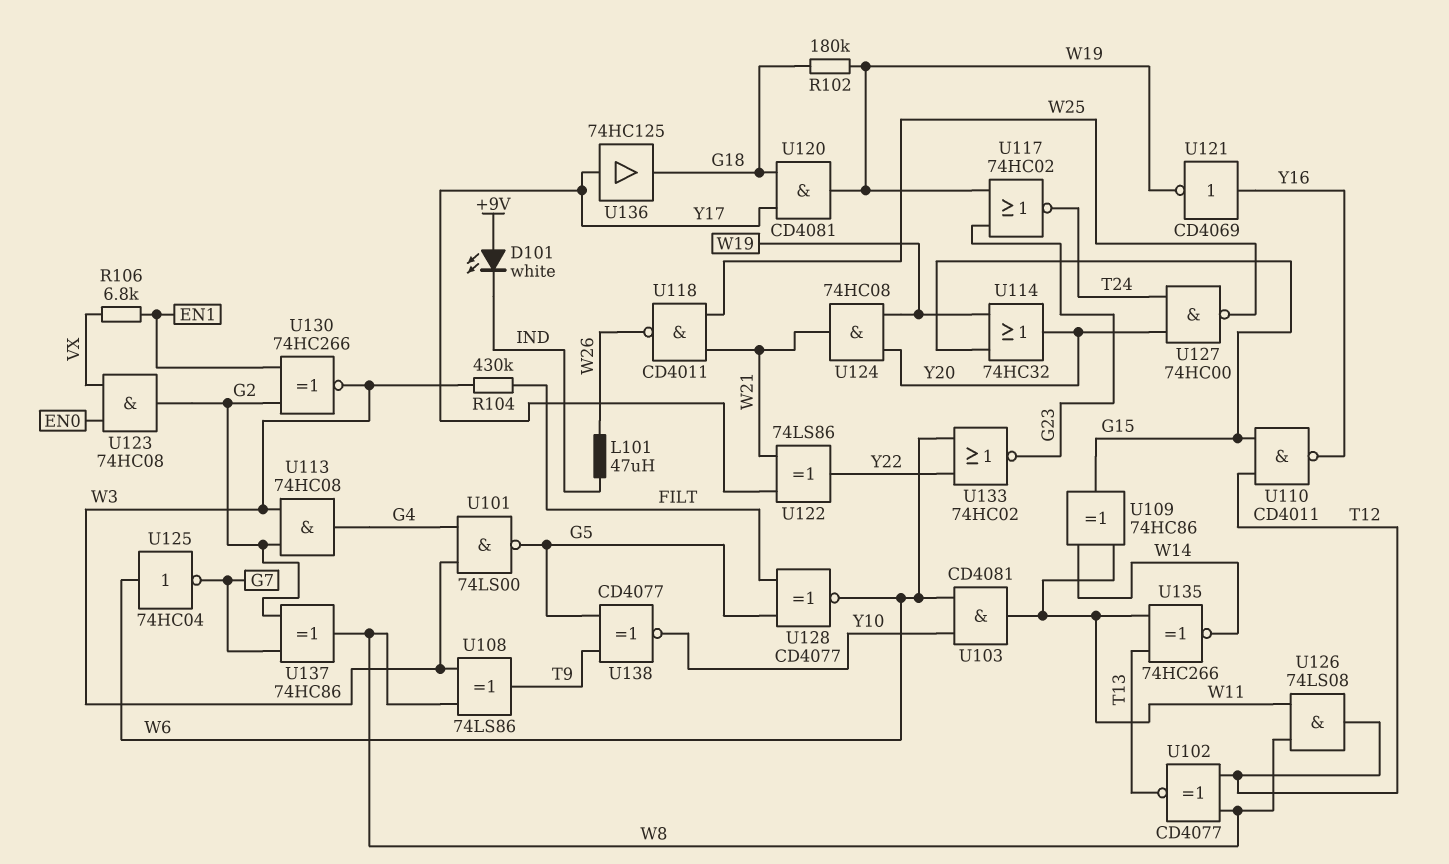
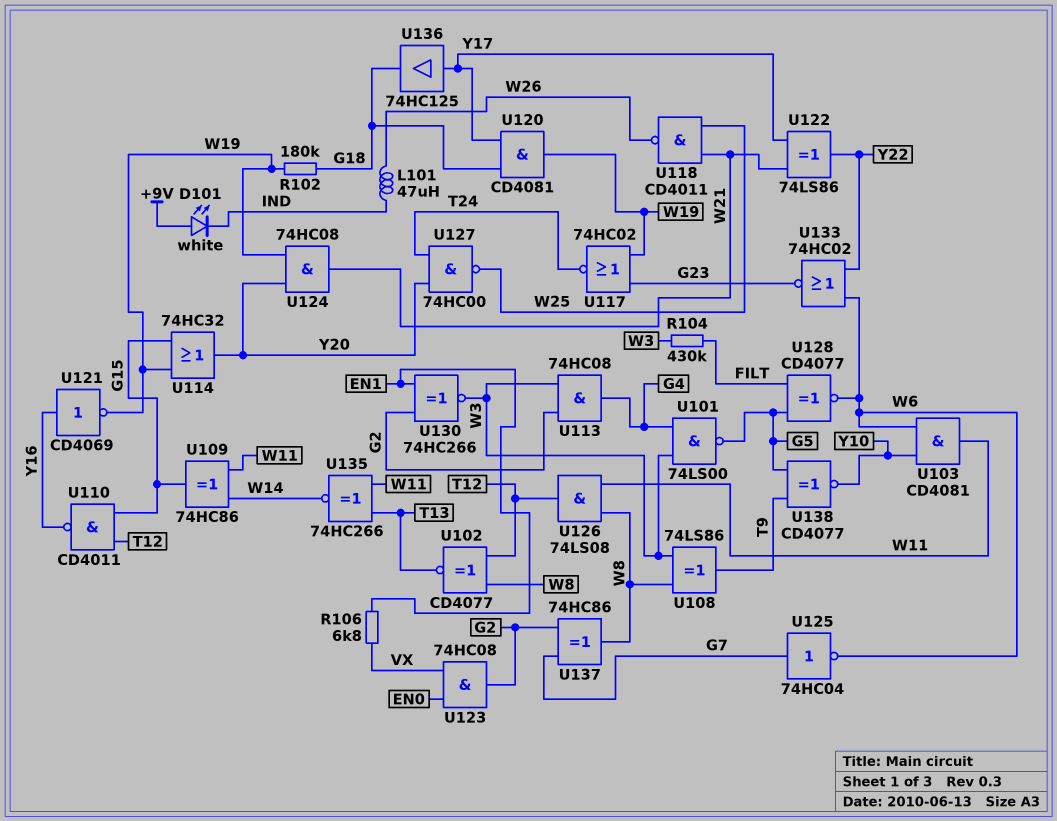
U125: NOT 74HC04 (in W6, out G7) -> NOT 74HC04 (in G7, out W6)

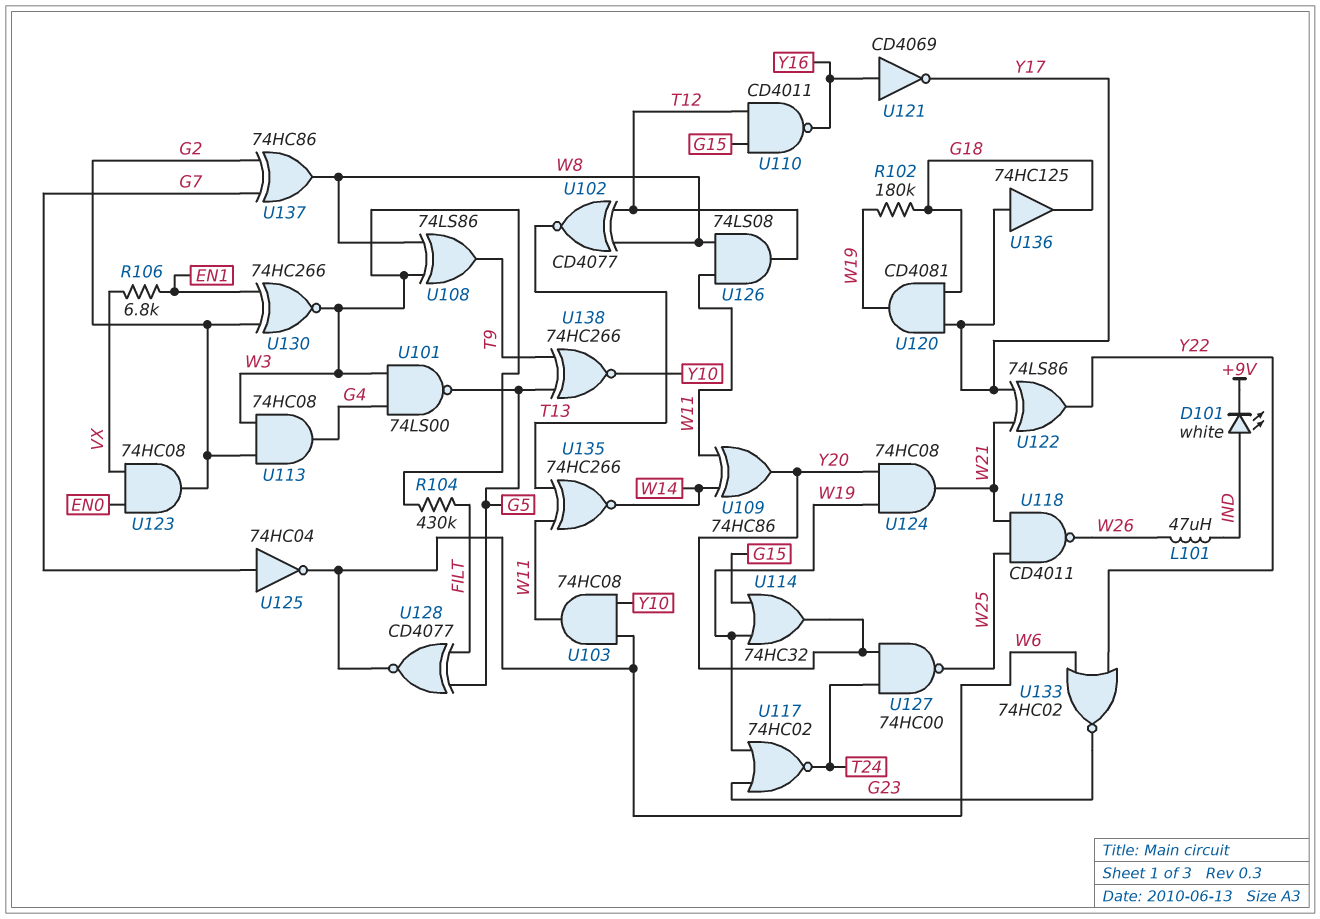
D101: LED white (A +9V, K IND) -> LED white (A IND, K +9V)
U103: AND CD4081 (in W6, in Y10, out W11) -> AND 74HC08 (in W6, in Y10, out W11)
U109: XOR 74HC86 (in W11, in W14, out G15) -> XOR 74HC86 (in W11, in W14, out Y20)
U121: NOT CD4069 (in Y16, out W19) -> NOT CD4069 (in Y16, out Y17)
U138: XNOR CD4077 (in G5, in T9, out Y10) -> XNOR 74HC266 (in G5, in T9, out Y10)

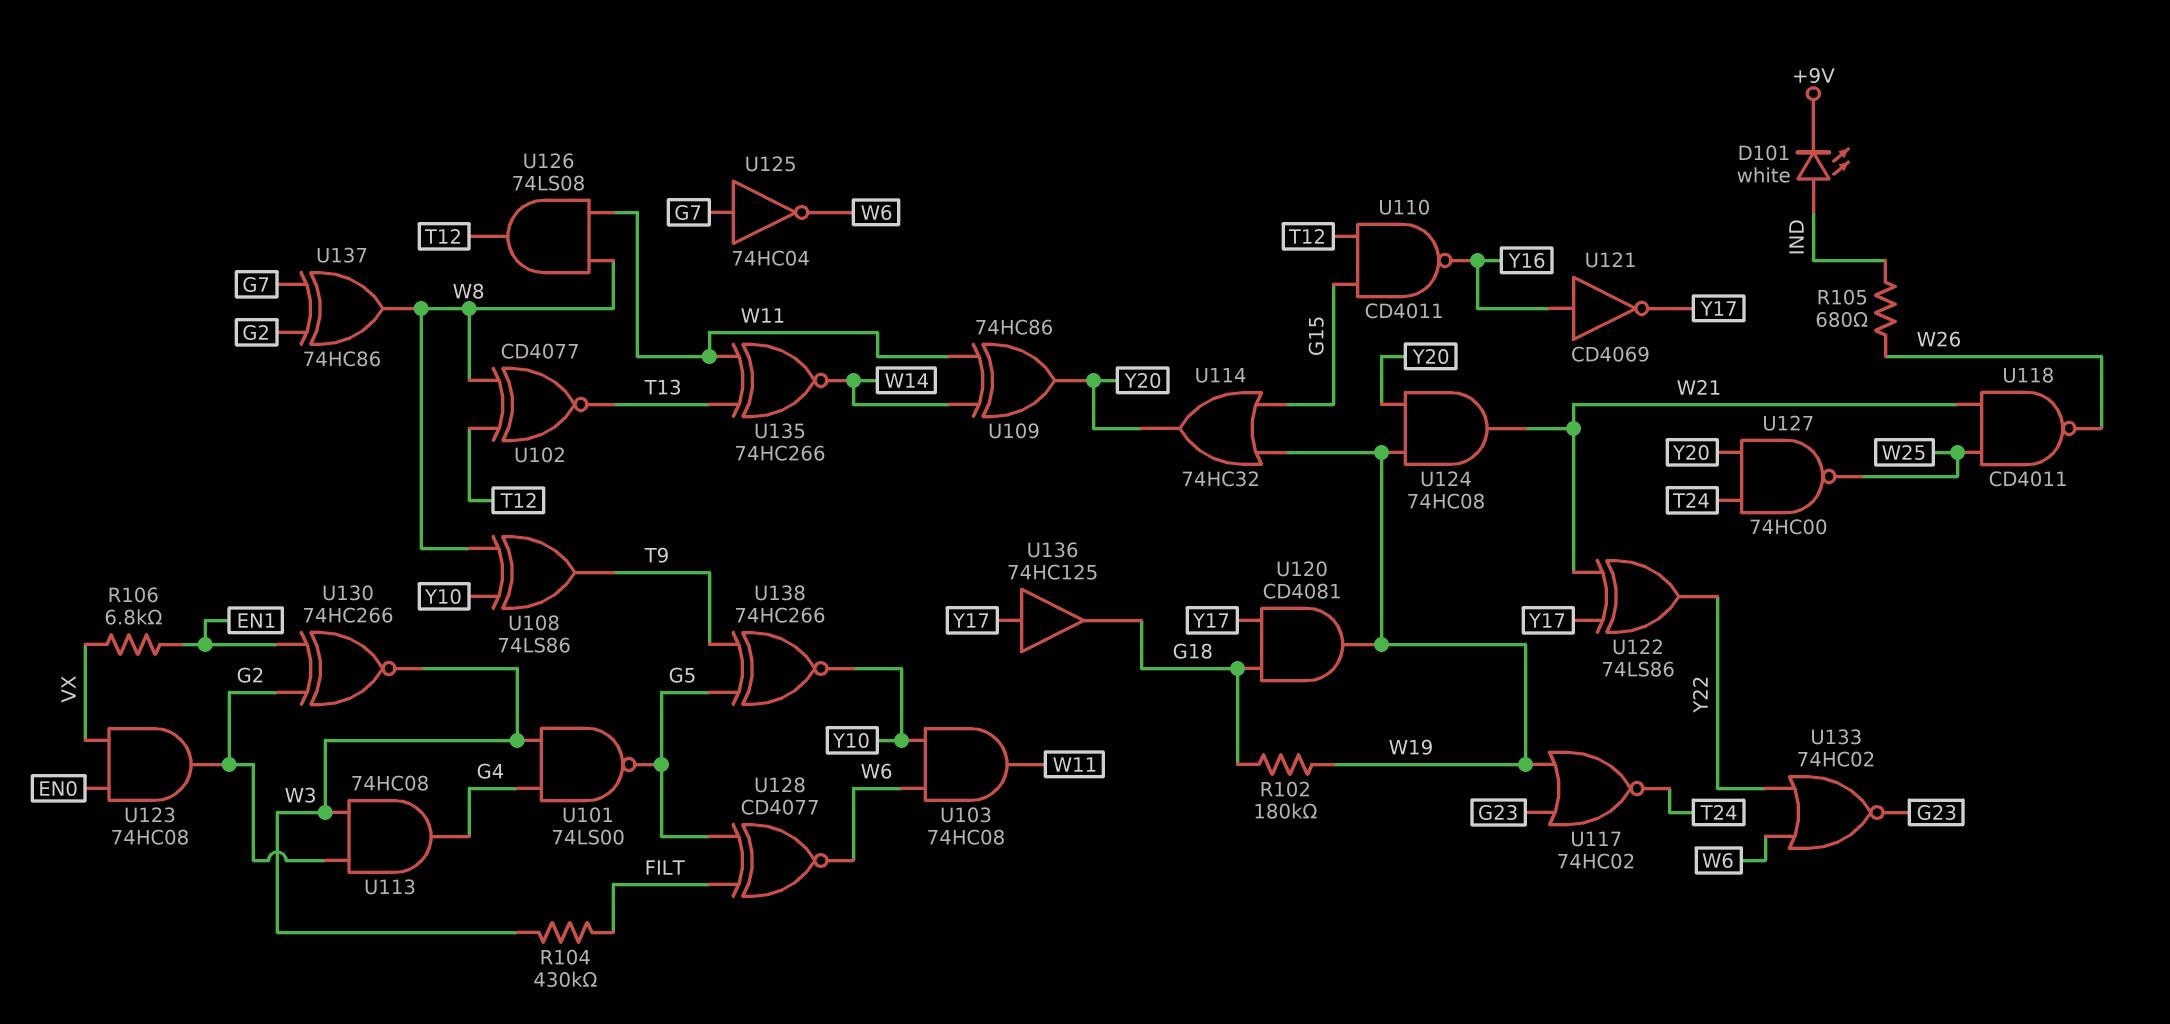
L101: 47uH (IND, W26) -> none
R105: none -> 680 (IND, W26)
U108: XOR 74LS86 (in W3, in W8, out T9) -> XOR 74LS86 (in W8, in Y10, out T9)

